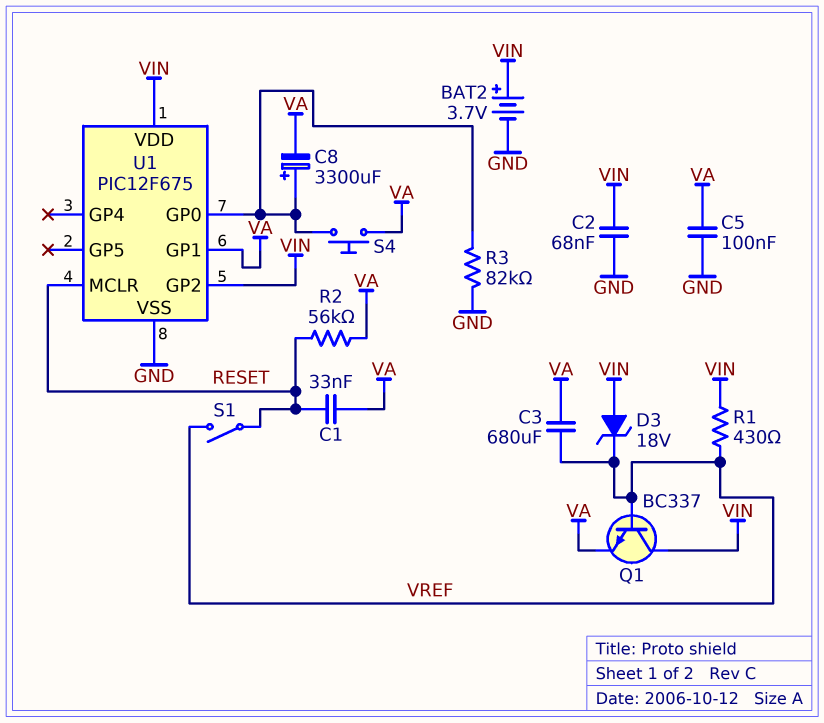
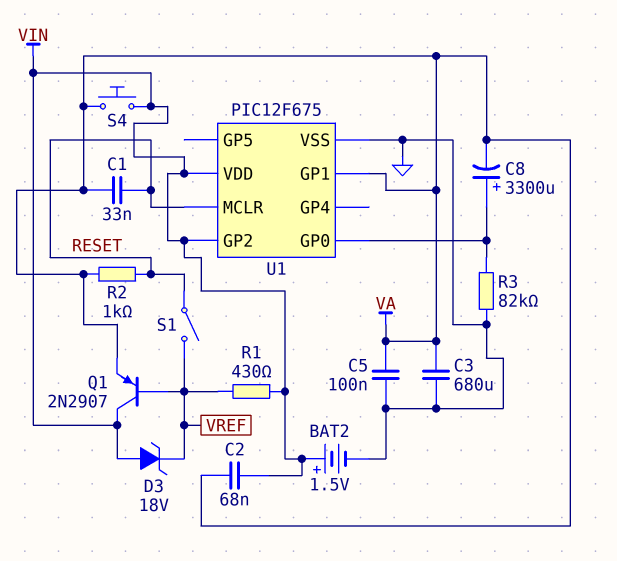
BAT2: 3.7V (plus VIN, minus GND) -> 1.5V (plus VIN, minus GND)
C2: 68nF (GND, VIN) -> 68nF (VA, VIN)
C3: 680uF (VA, VREF) -> 680uF (GND, VA)
Q1: NPN BC337 (B VREF, C VIN, E VA) -> PNP 2N2907 (B VREF, C VIN, E VA)
R2: 56k (RESET, VA) -> 1k (RESET, VA)
S4: button (U1/GP0, VA) -> button (VA, VIN)

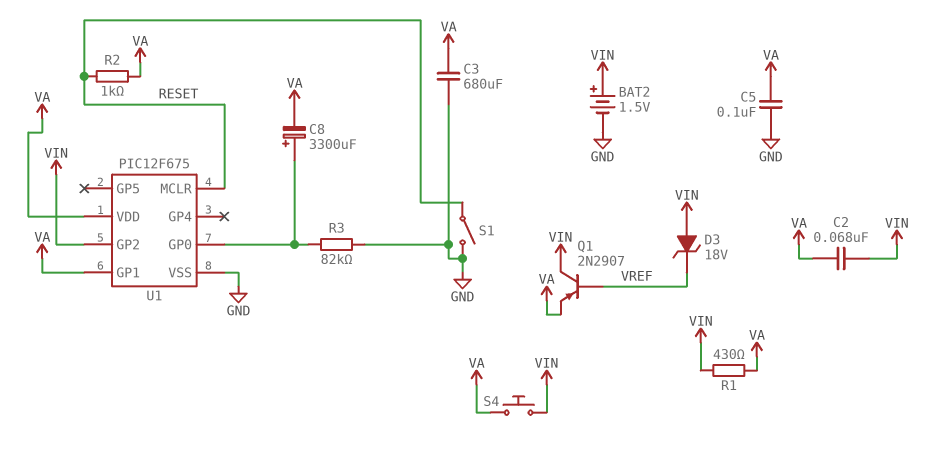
C1: 33nF (RESET, VA) -> none
R1: 430 (VIN, VREF) -> 430 (VA, VIN)
S1: switch (RESET, VREF) -> switch (GND, RESET)
U1 pin VDD: VIN -> VA

